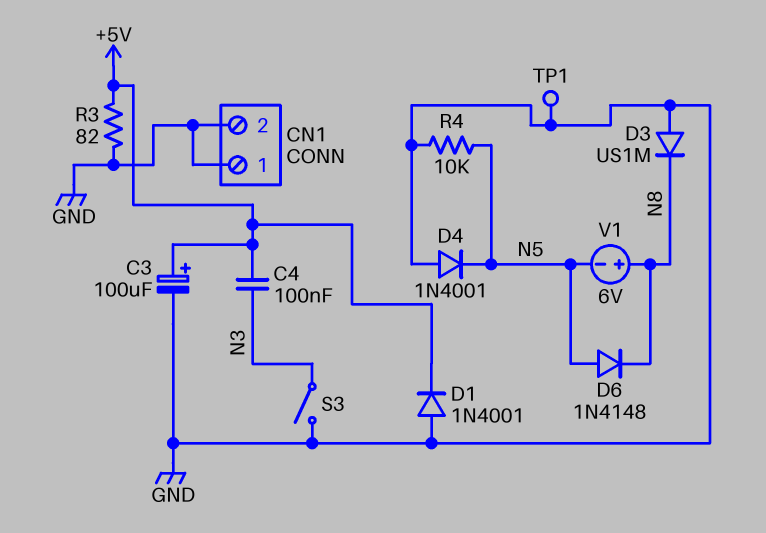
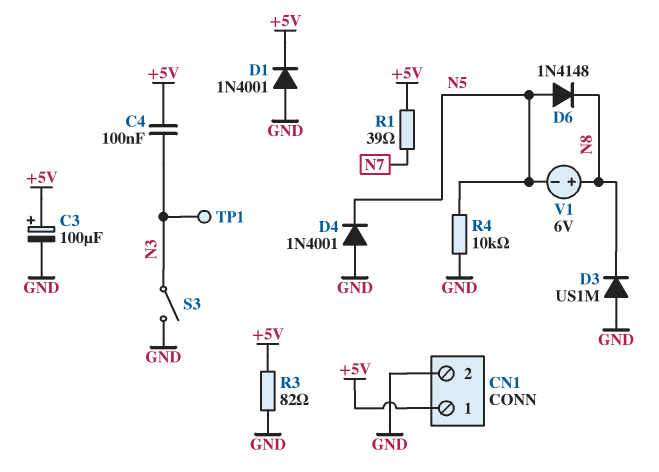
CN1 pin 1: GND -> +5V
R1: none -> 39 (+5V, N7)
TP1: test point (GND) -> test point (N3)

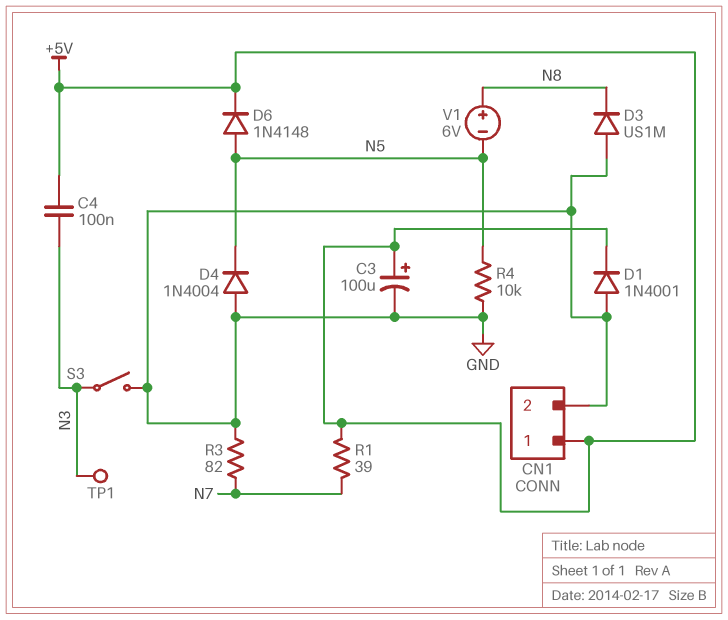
D4: diode 1N4001 (A GND, K N5) -> diode 1N4004 (A GND, K N5)
D6: diode 1N4148 (A N5, K N8) -> diode 1N4148 (A N5, K +5V)
R3: 82 (+5V, GND) -> 82 (GND, N7)

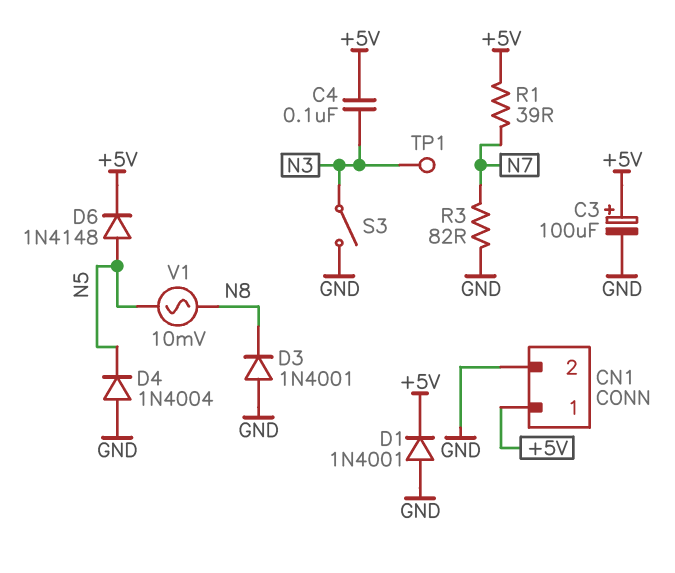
D3: diode US1M (A GND, K N8) -> diode 1N4001 (A GND, K N8)
R4: 10k (GND, N5) -> none
V1: 6V (plus N8, minus N5) -> AC 10mV (N5, N8)

